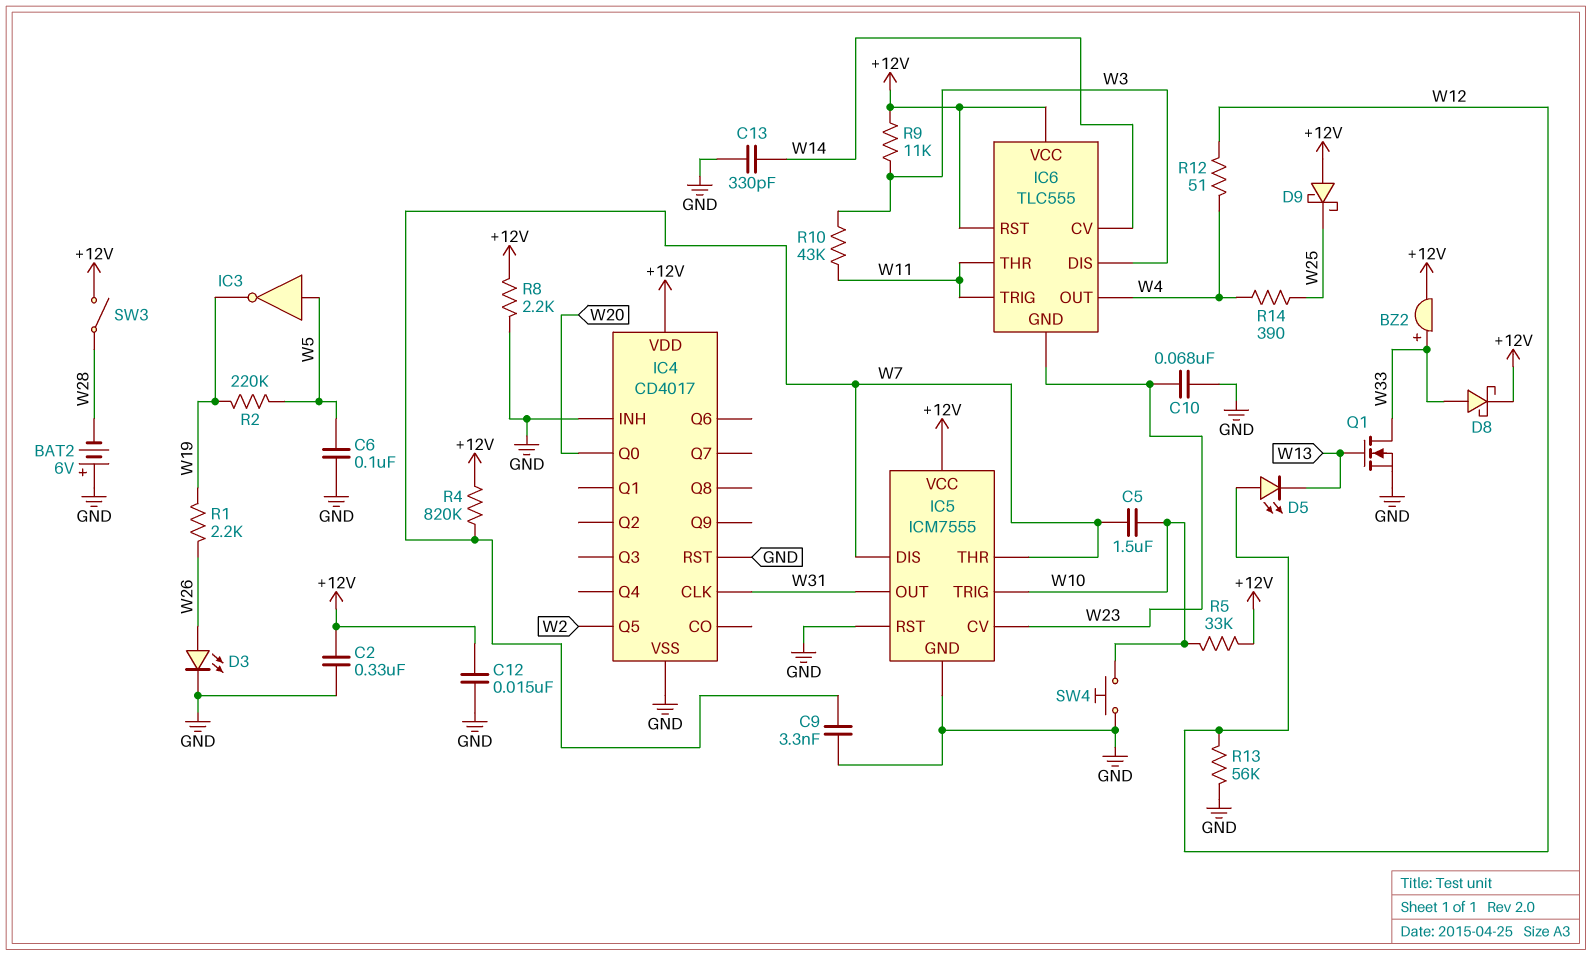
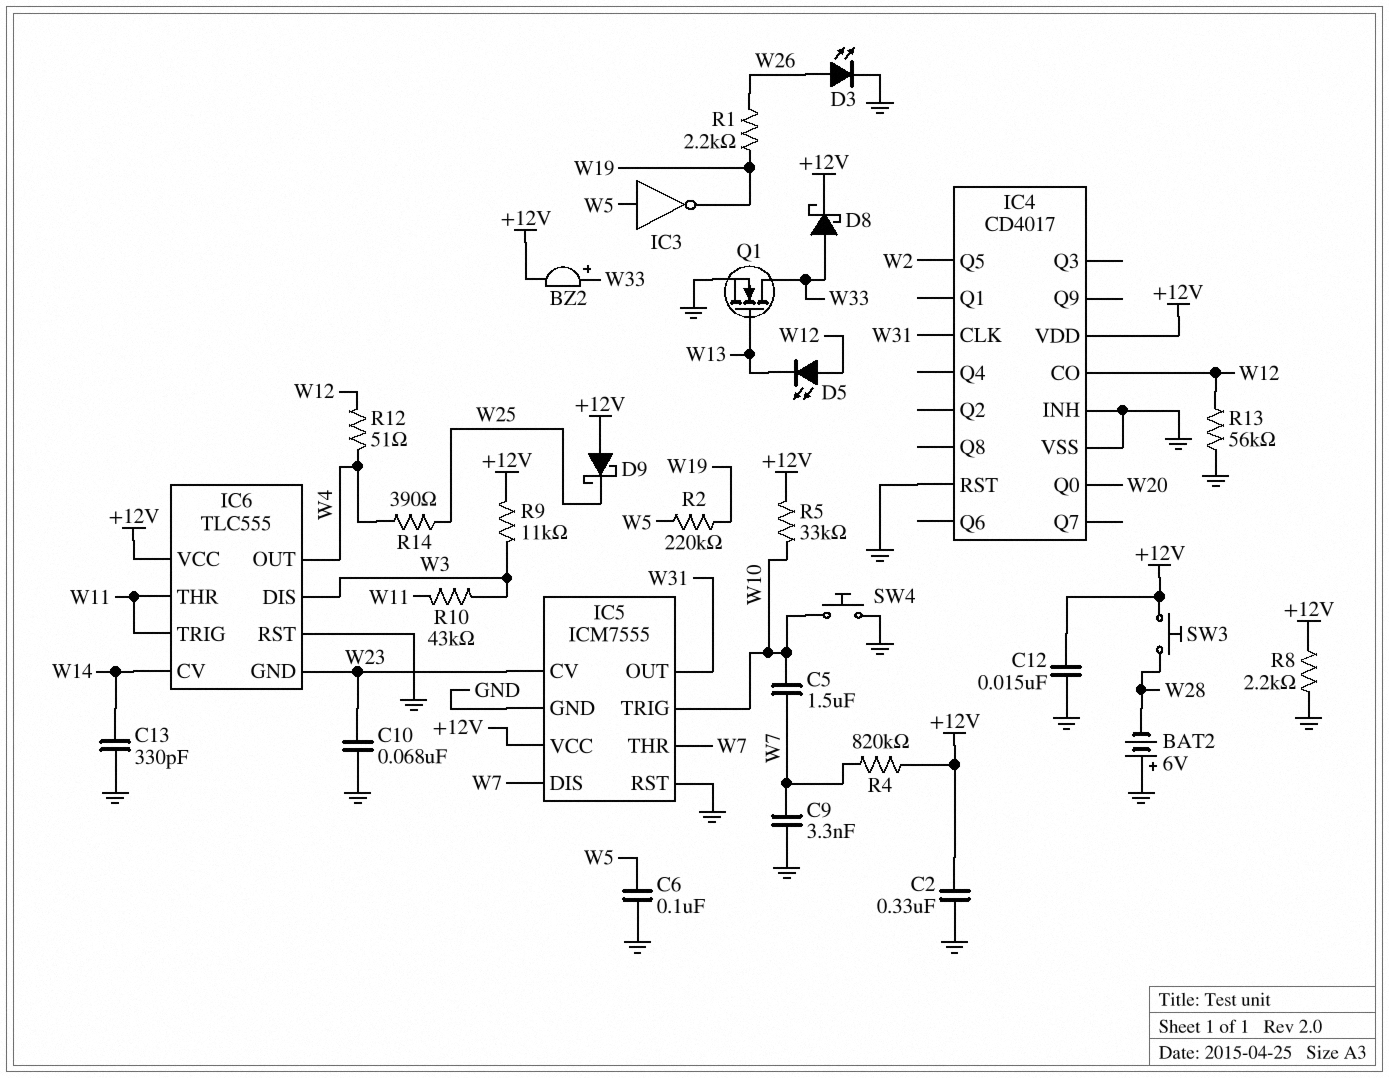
IC4 pin CO: none -> W12
IC6 pin RST: +12V -> GND
SW3: switch (+12V, W28) -> button (+12V, W28)

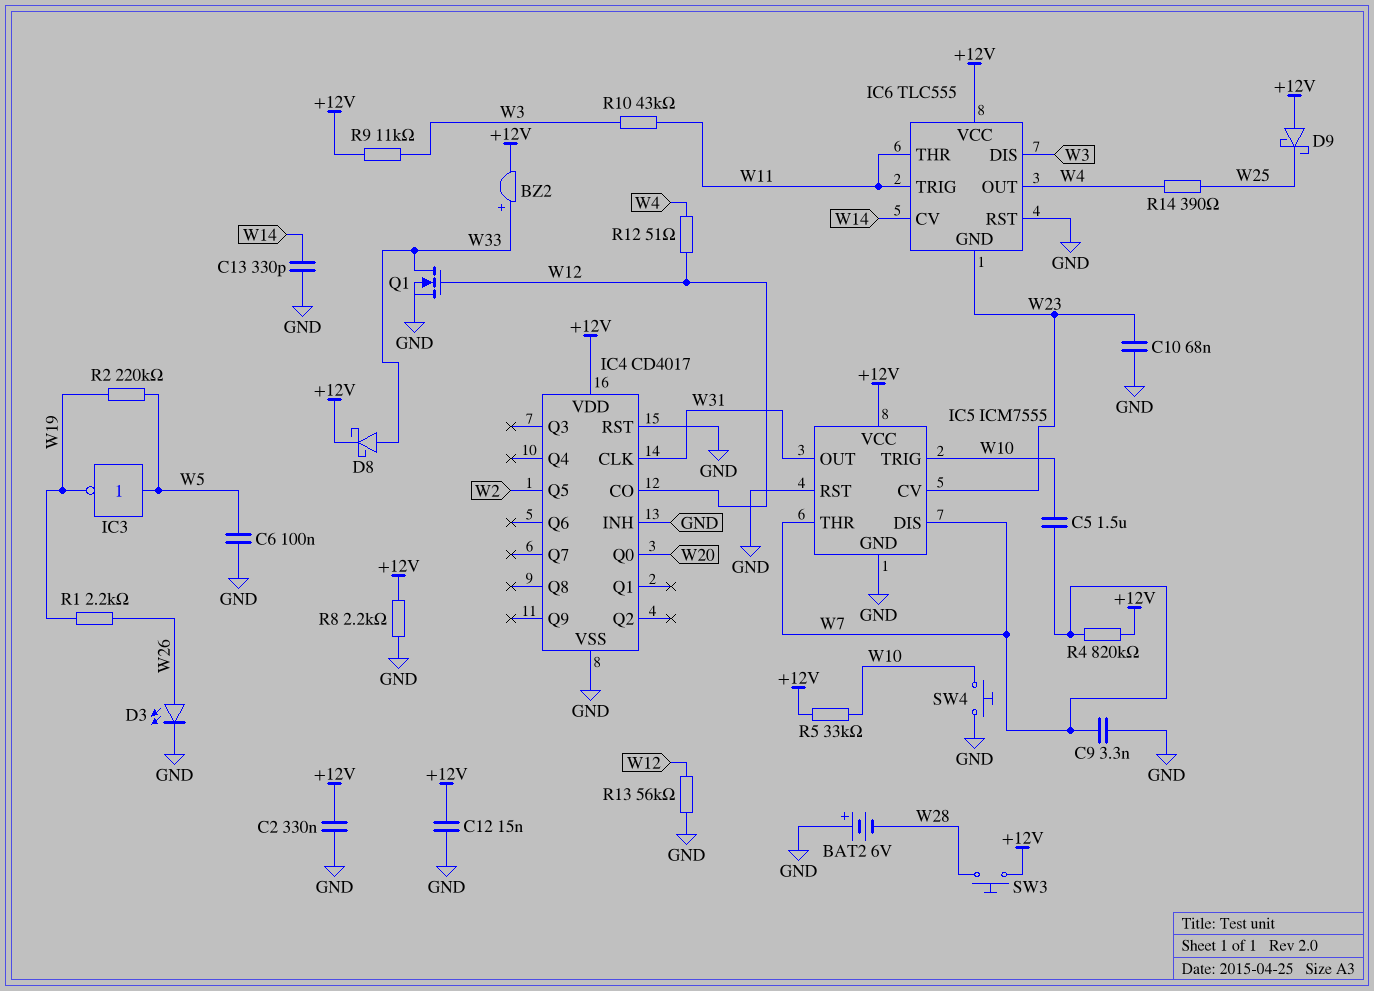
D5: LED (A W12, K W13) -> none
Q1: NMOS (G W13, D W33, S GND) -> NMOS (G W12, D W33, S GND)

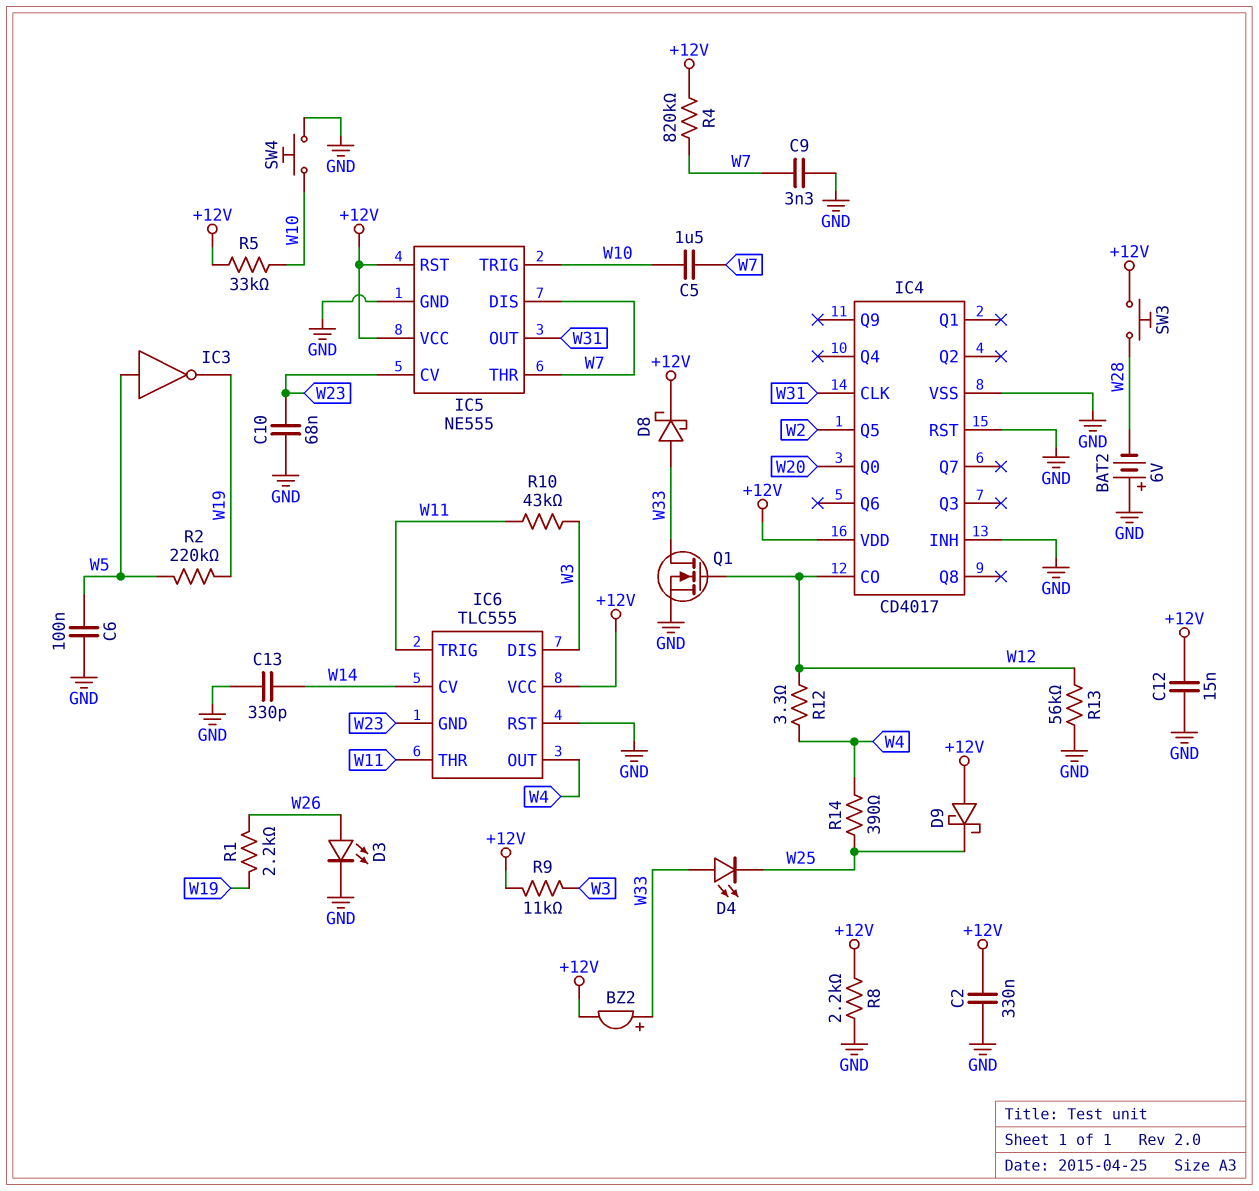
D4: none -> LED (A W33, K W25)
IC5: ICM7555 -> NE555
IC5 pin RST: GND -> +12V
R12: 51 (W4, W12) -> 3.3 (W4, W12)

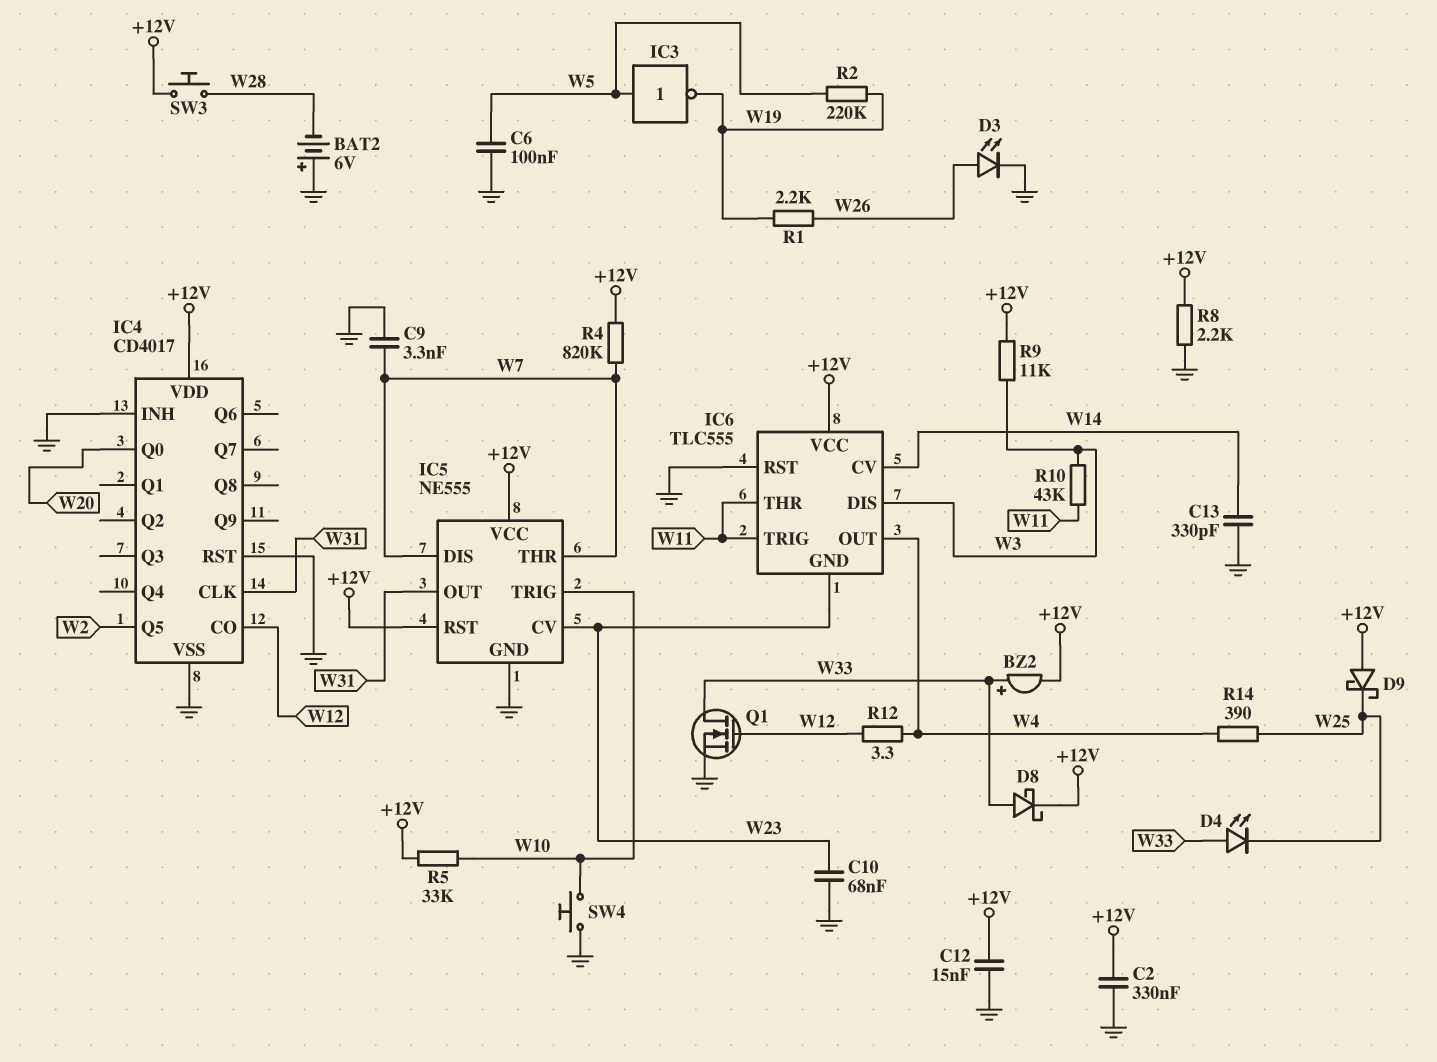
C5: 1.5uF (W7, W10) -> none
R13: 56k (GND, W12) -> none

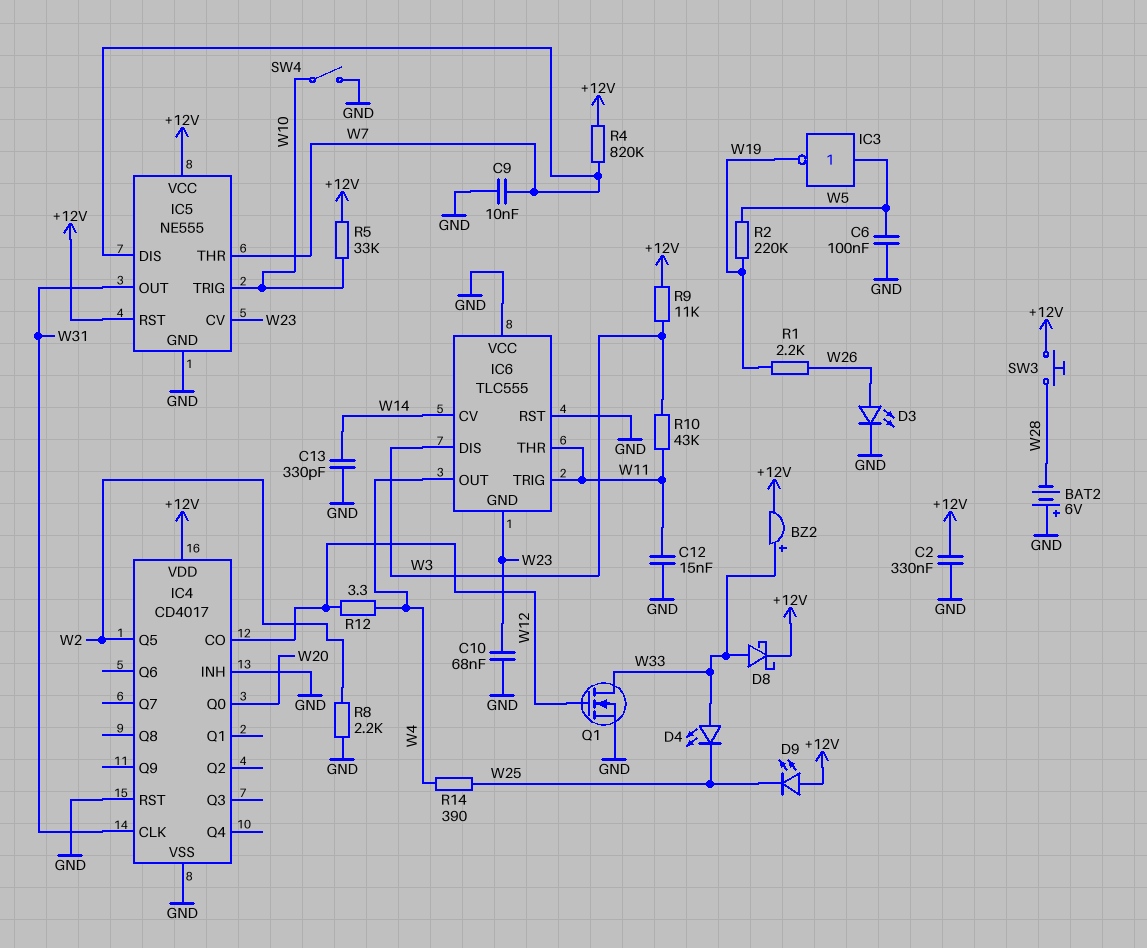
C9: 3.3nF (GND, W7) -> 10nF (GND, W7)
C12: 15nF (+12V, GND) -> 15nF (GND, W11)
D9: schottky (A +12V, K W25) -> LED (A +12V, K W25)
IC6 pin VCC: +12V -> GND
R8: 2.2k (+12V, GND) -> 2.2k (GND, W2)
SW4: button (GND, W10) -> switch (GND, W10)

